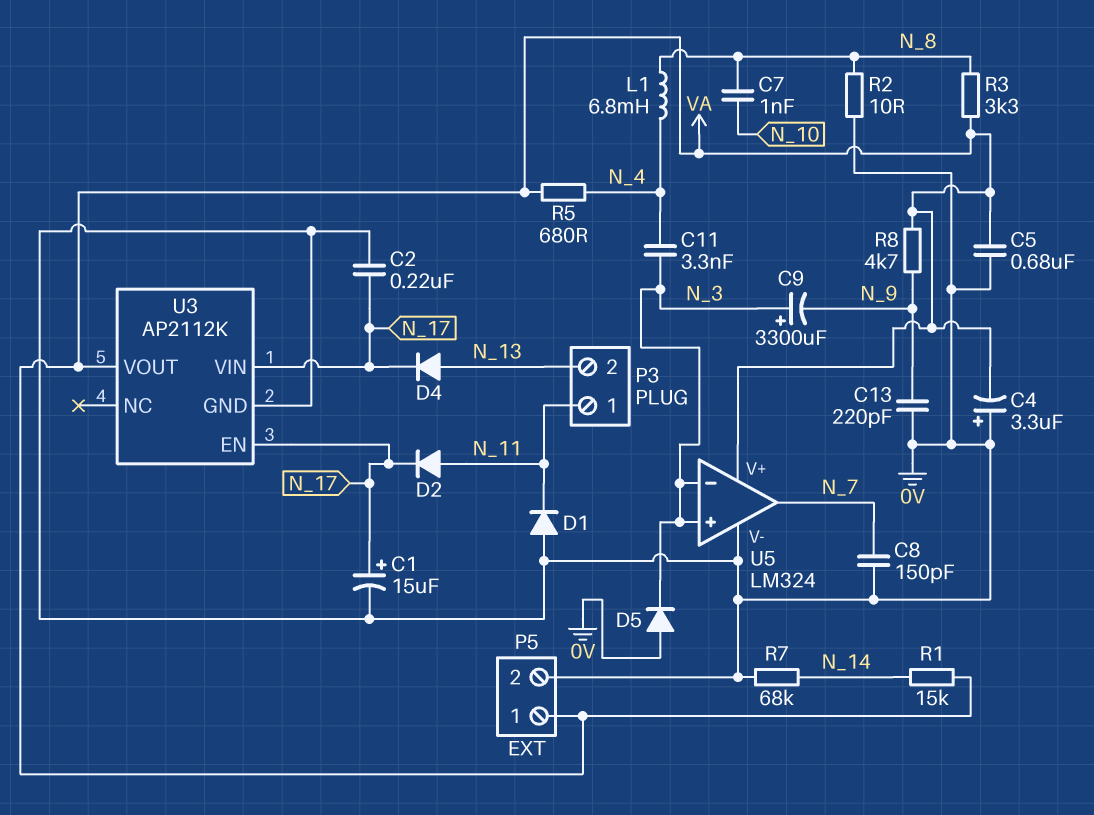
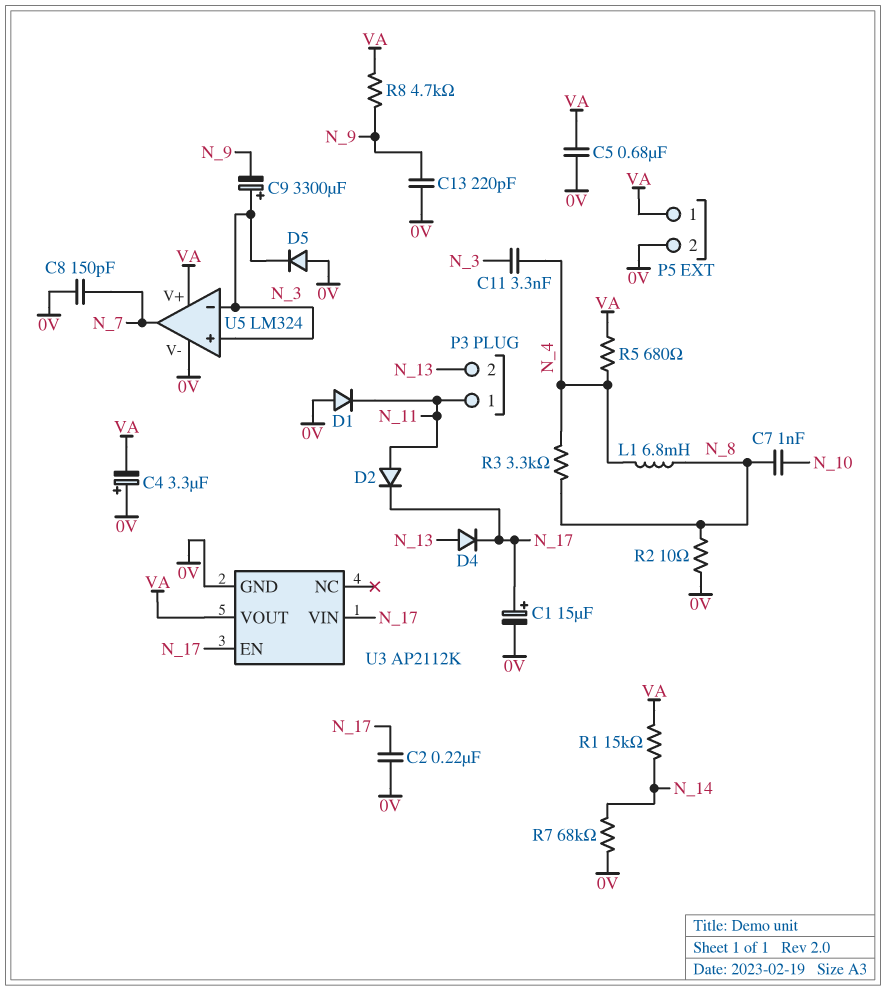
R3: 3.3k (N_8, VA) -> 3.3k (N_4, N_8)

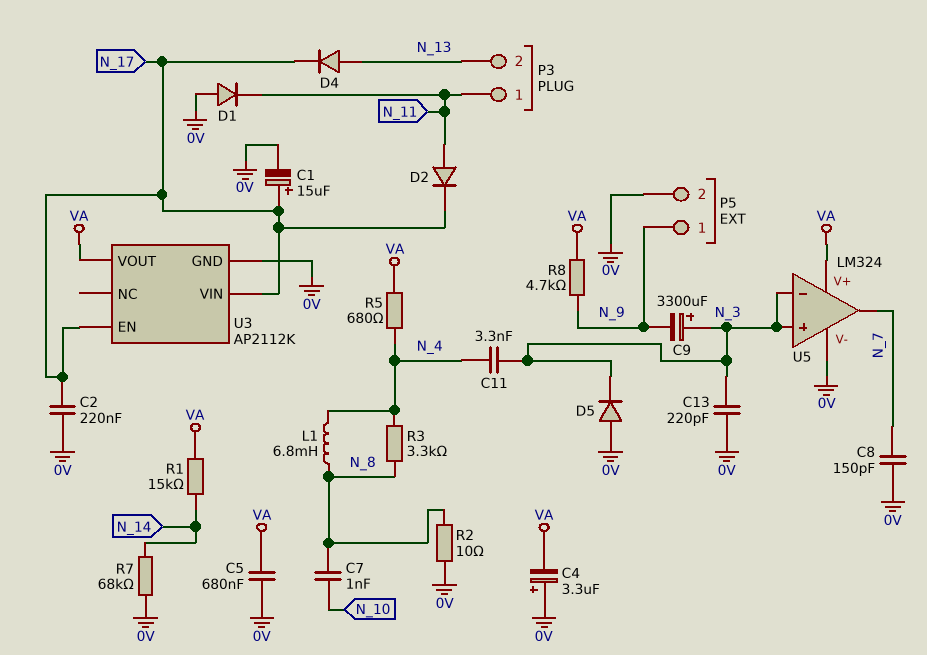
C13: 220pF (0V, N_9) -> 220pF (0V, N_3)
P5 pin 1: VA -> N_9

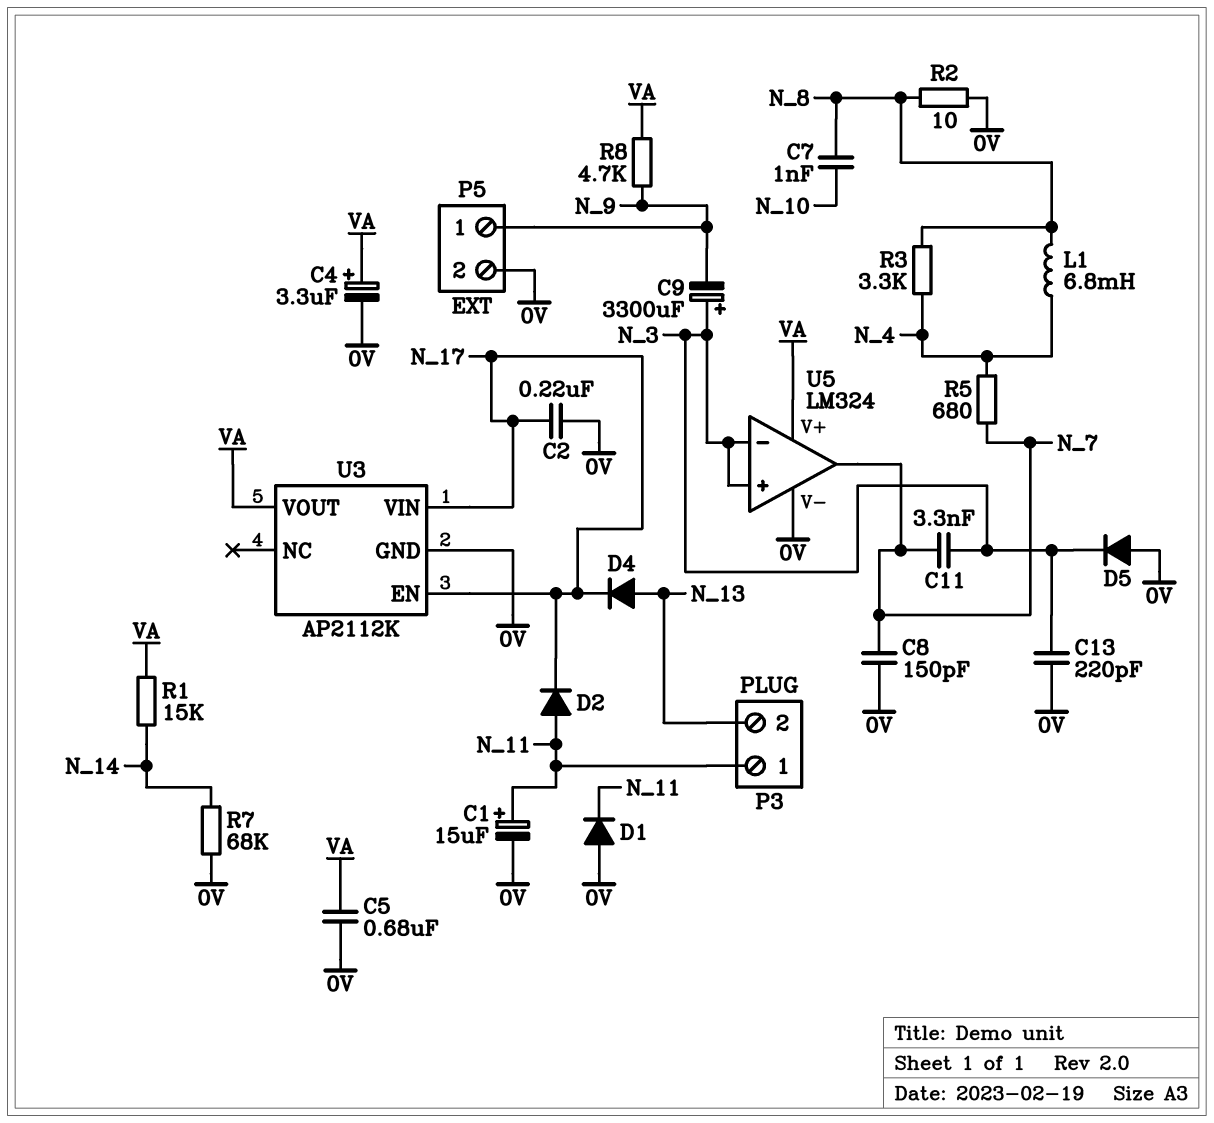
C1: 15uF (plus N_17, minus 0V) -> 15uF (plus N_11, minus 0V)
C4: 3.3uF (plus 0V, minus VA) -> 3.3uF (plus VA, minus 0V)
C11: 3.3nF (N_3, N_4) -> 3.3nF (N_3, N_7)
R5: 680 (N_4, VA) -> 680 (N_4, N_7)

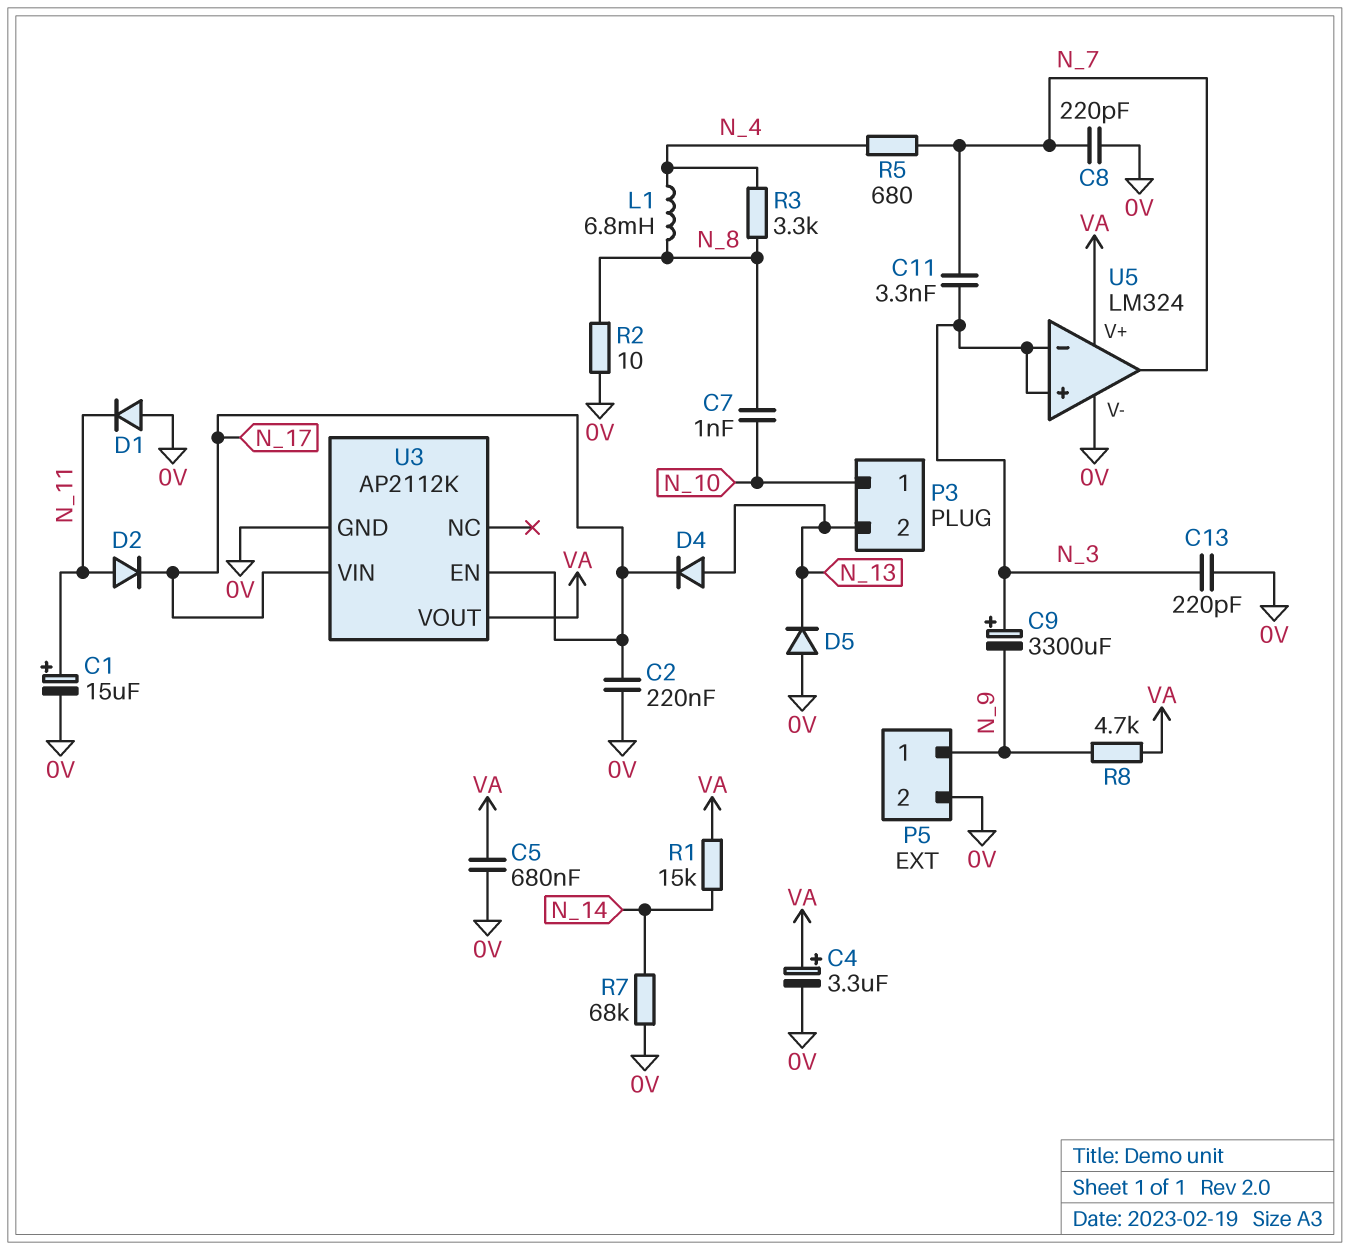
C8: 150pF (0V, N_7) -> 220pF (0V, N_7)
D5: diode (A 0V, K N_3) -> diode (A 0V, K N_13)
P3 pin 1: N_11 -> N_10

